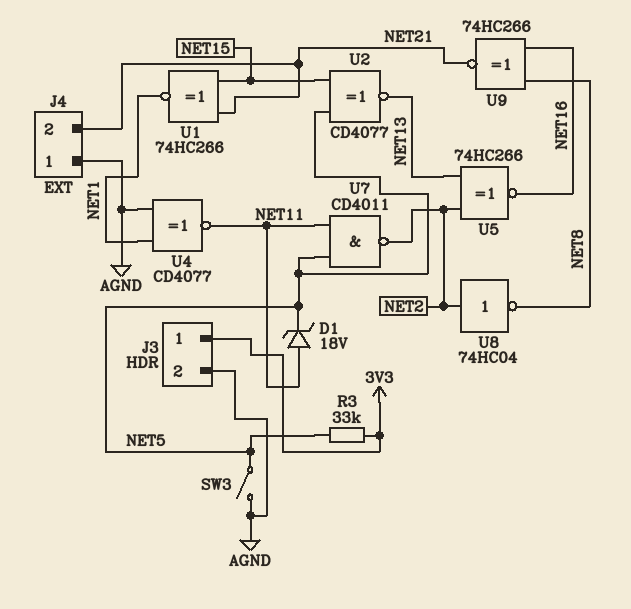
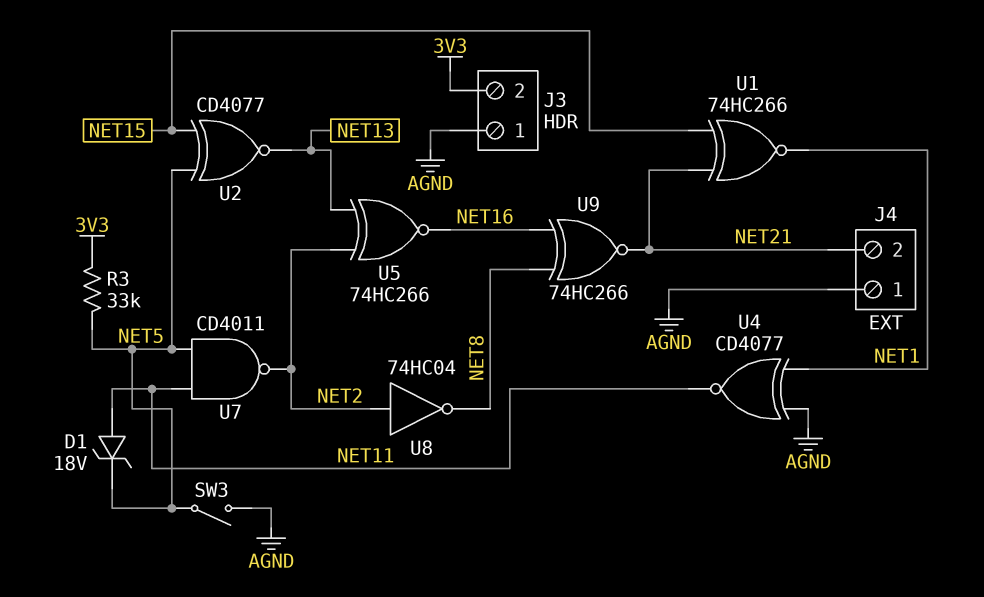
J3 pin 1: 3V3 -> AGND
J3 pin 2: AGND -> 3V3

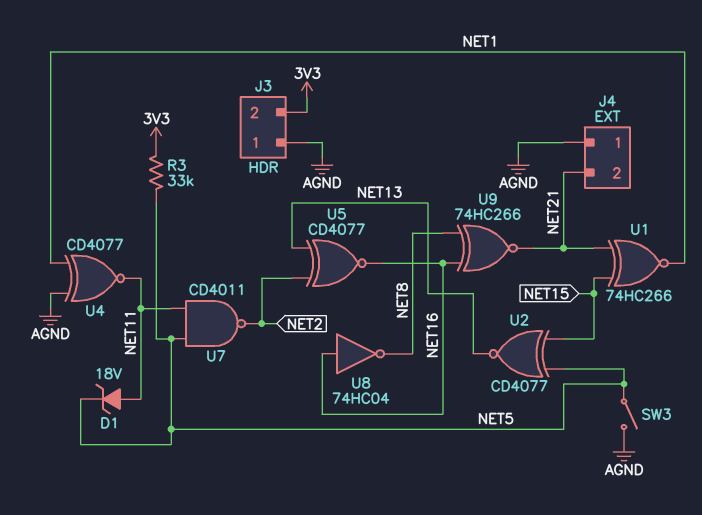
U5: XNOR 74HC266 (in NET2, in NET13, out NET16) -> XNOR CD4077 (in NET2, in NET13, out NET16)
U8: NOT 74HC04 (in NET2, out NET8) -> NOT 74HC04 (in NET16, out NET8)

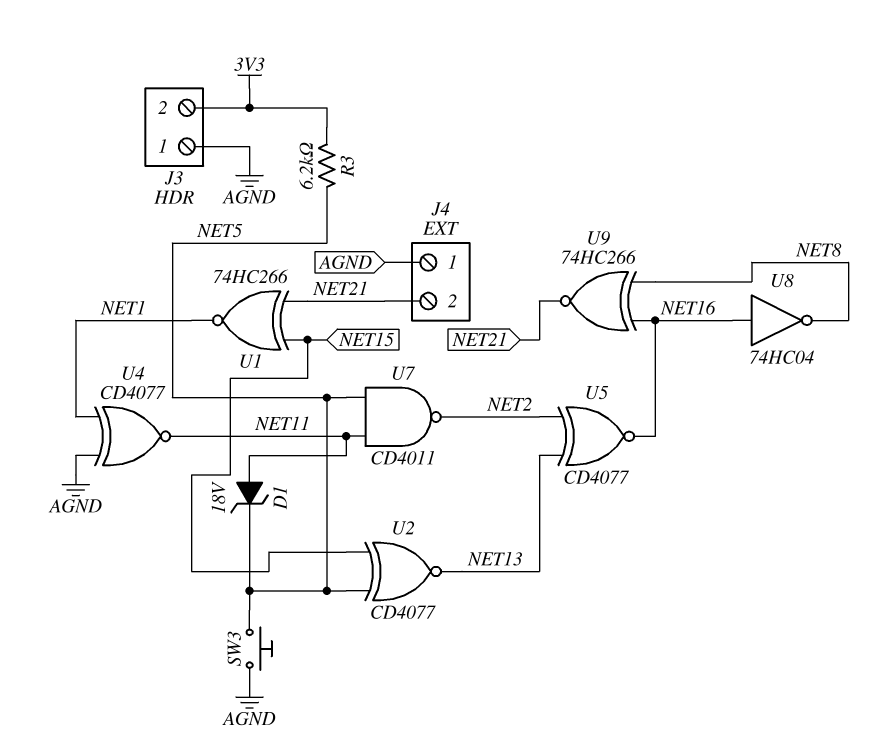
R3: 33k (3V3, NET5) -> 6.2k (3V3, NET5)
SW3: switch (AGND, NET5) -> button (AGND, NET5)

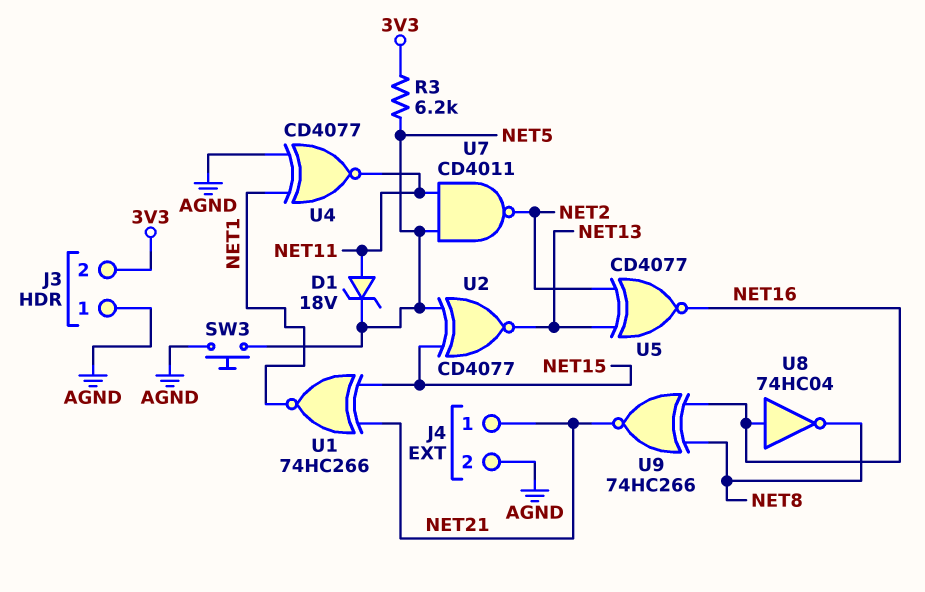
J4 pin 1: AGND -> NET21
J4 pin 2: NET21 -> AGND

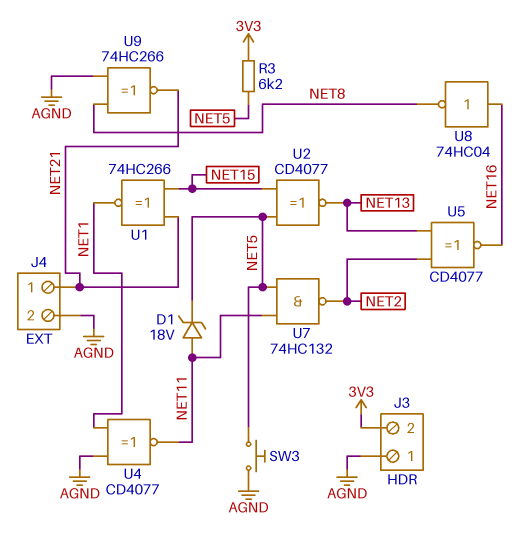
U7: NAND CD4011 (in NET5, in NET11, out NET2) -> NAND 74HC132 (in NET5, in NET11, out NET2)
U9: XNOR 74HC266 (in NET8, in NET16, out NET21) -> XNOR 74HC266 (in AGND, in NET8, out NET21)

